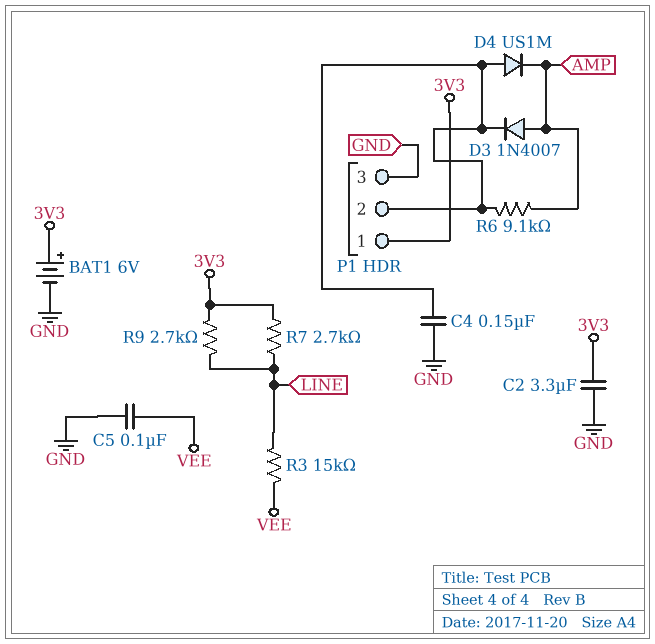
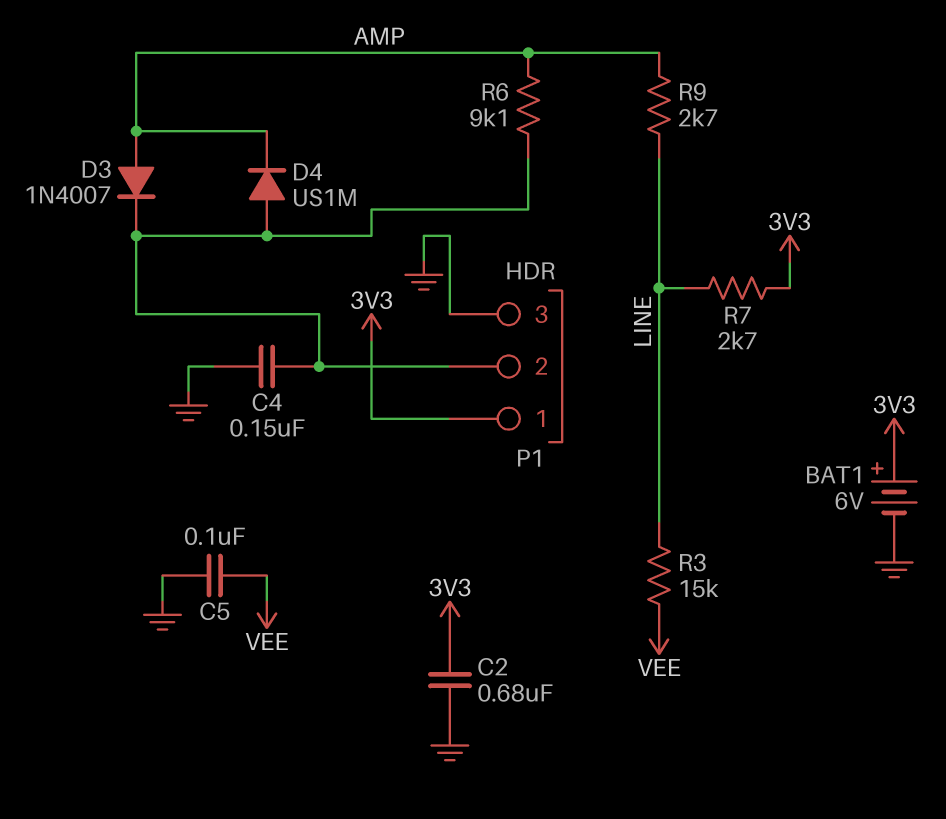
C2: 3.3uF (3V3, GND) -> 680nF (3V3, GND)
R9: 2.7k (3V3, LINE) -> 2.7k (AMP, LINE)

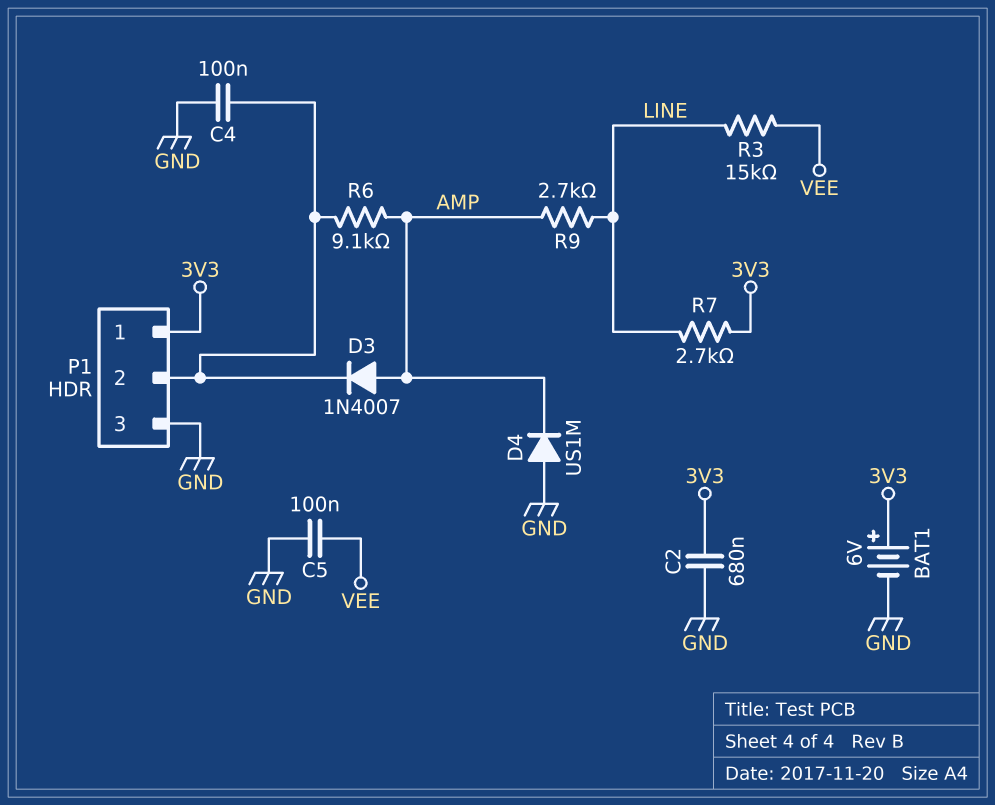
C4: 150nF (GND, P1/2) -> 100nF (GND, P1/2)
D4: diode US1M (A P1/2, K AMP) -> diode US1M (A GND, K AMP)

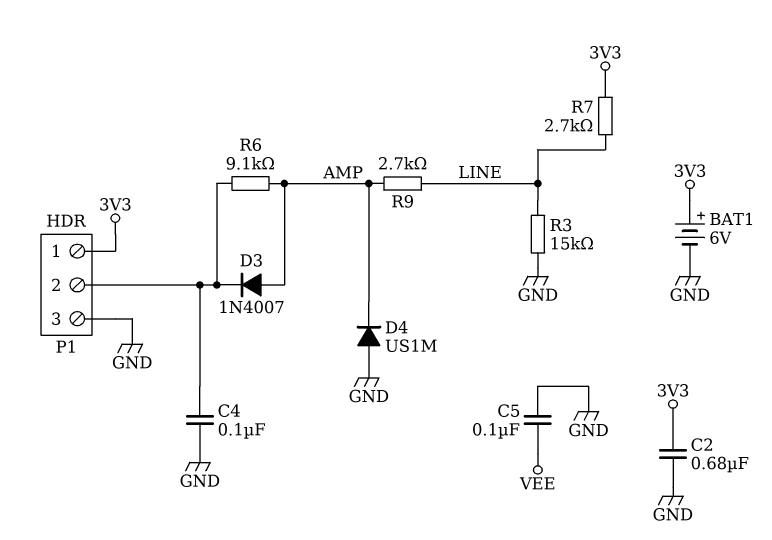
R3: 15k (LINE, VEE) -> 15k (GND, LINE)

